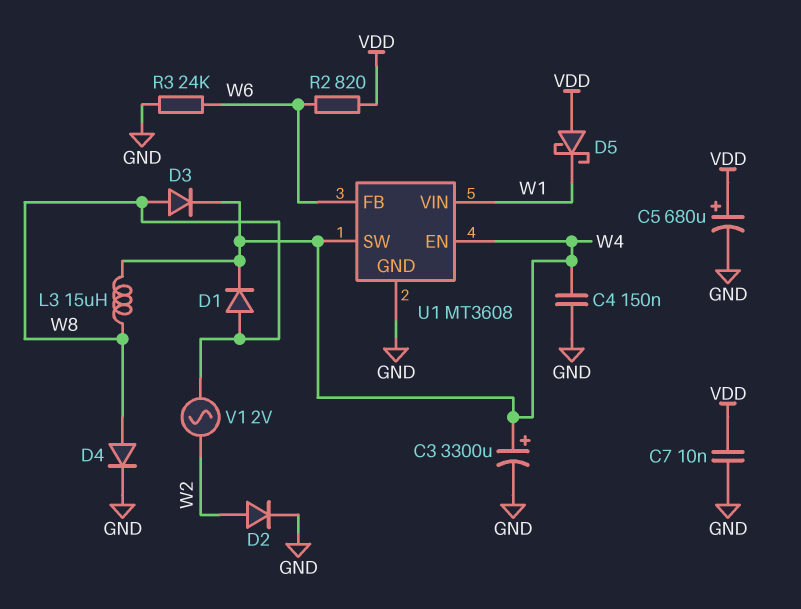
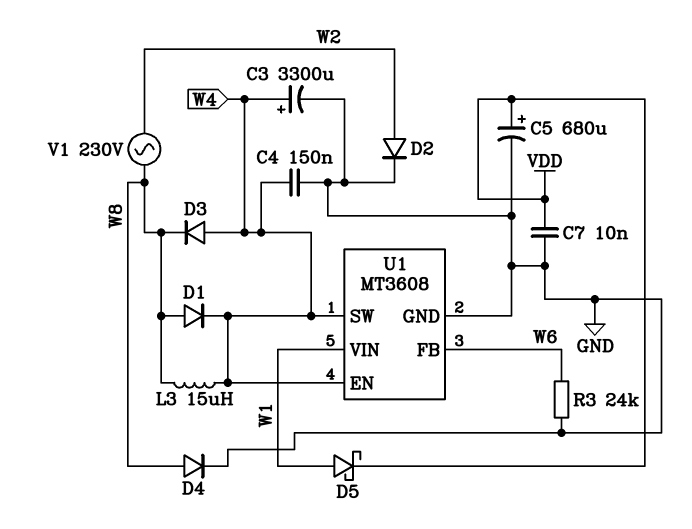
D3: diode (A W8, K W4) -> diode (A W4, K W8)
D5: schottky (A VDD, K W1) -> schottky (A W1, K VDD)
R2: 820 (VDD, W6) -> none
V1: AC 2V (W2, W8) -> AC 230V (W2, W8)

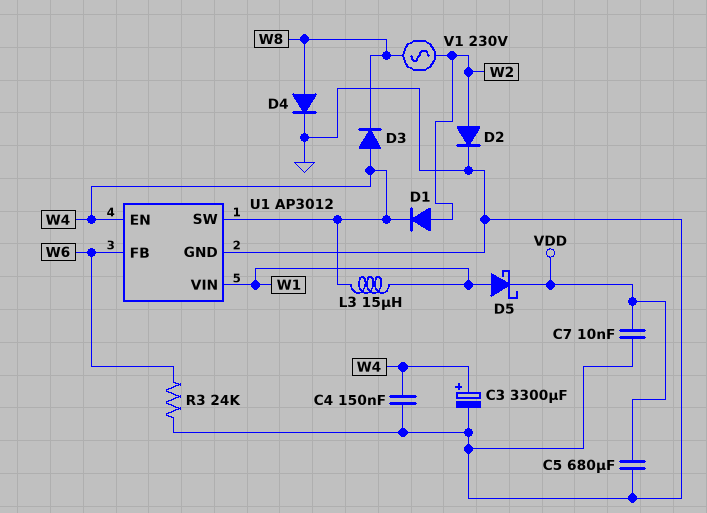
C5: 680uF (plus VDD, minus GND) -> 680uF (GND, VDD)
D1: diode (A W8, K W4) -> diode (A W2, K W4)
L3: 15uH (W4, W8) -> 15uH (W1, W4)
U1: MT3608 -> AP3012

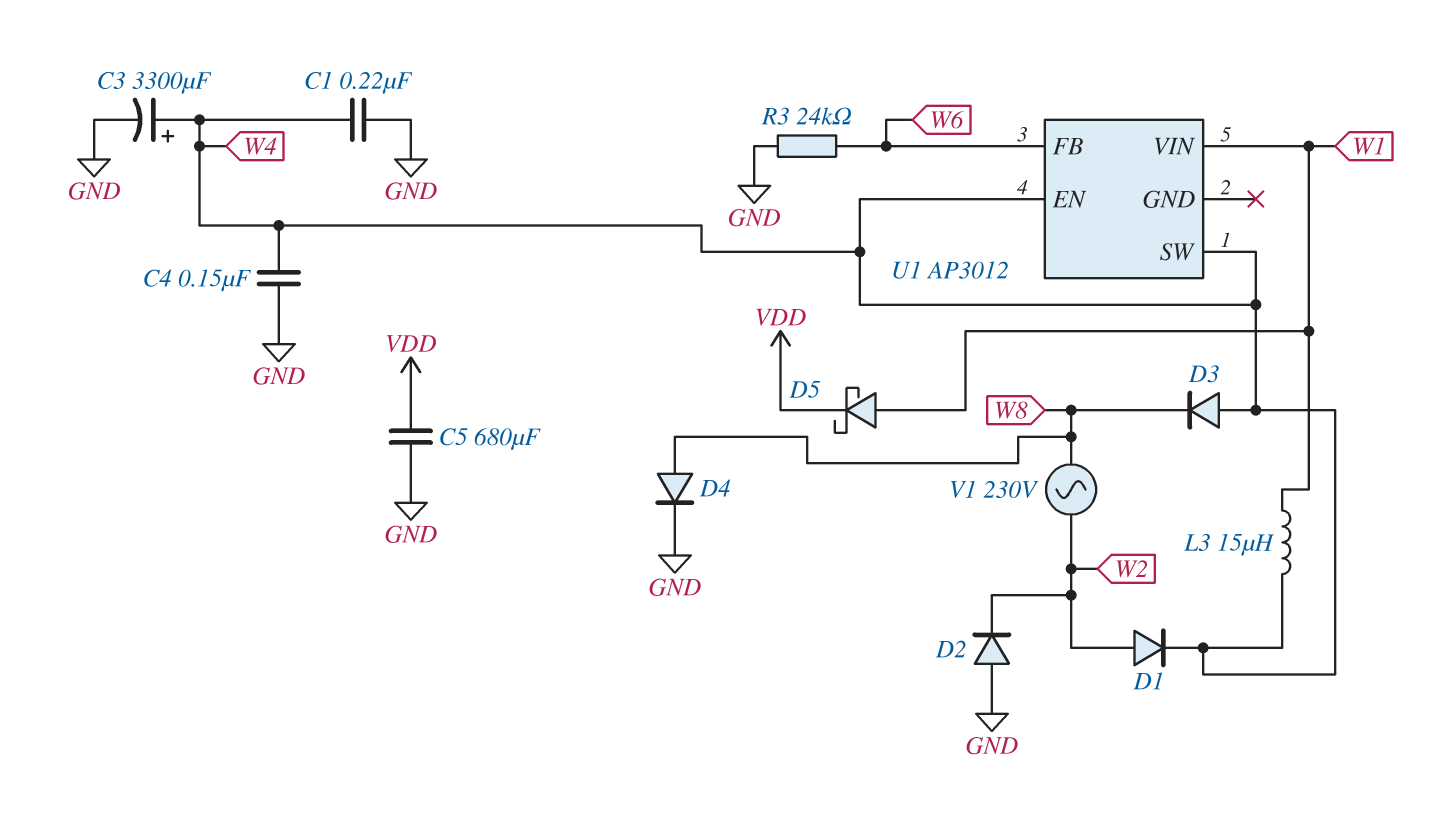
C1: none -> 220nF (GND, W4)
C7: 10nF (GND, VDD) -> none
D2: diode (A W2, K GND) -> diode (A GND, K W2)
U1 pin GND: GND -> none

